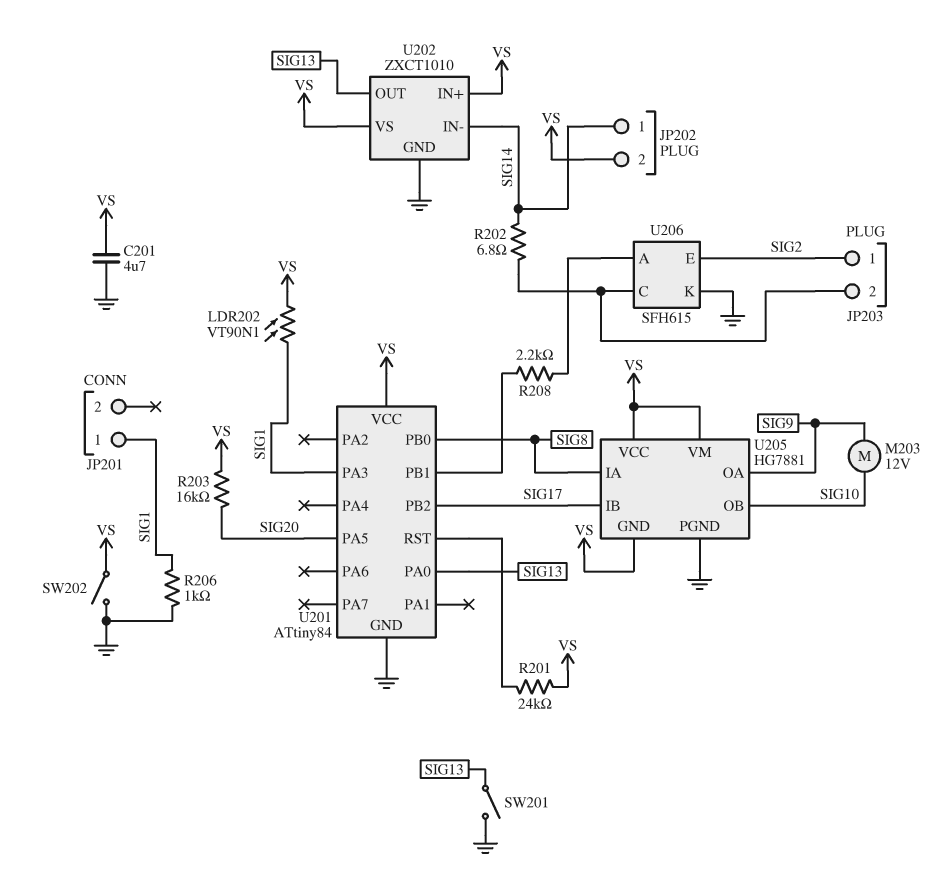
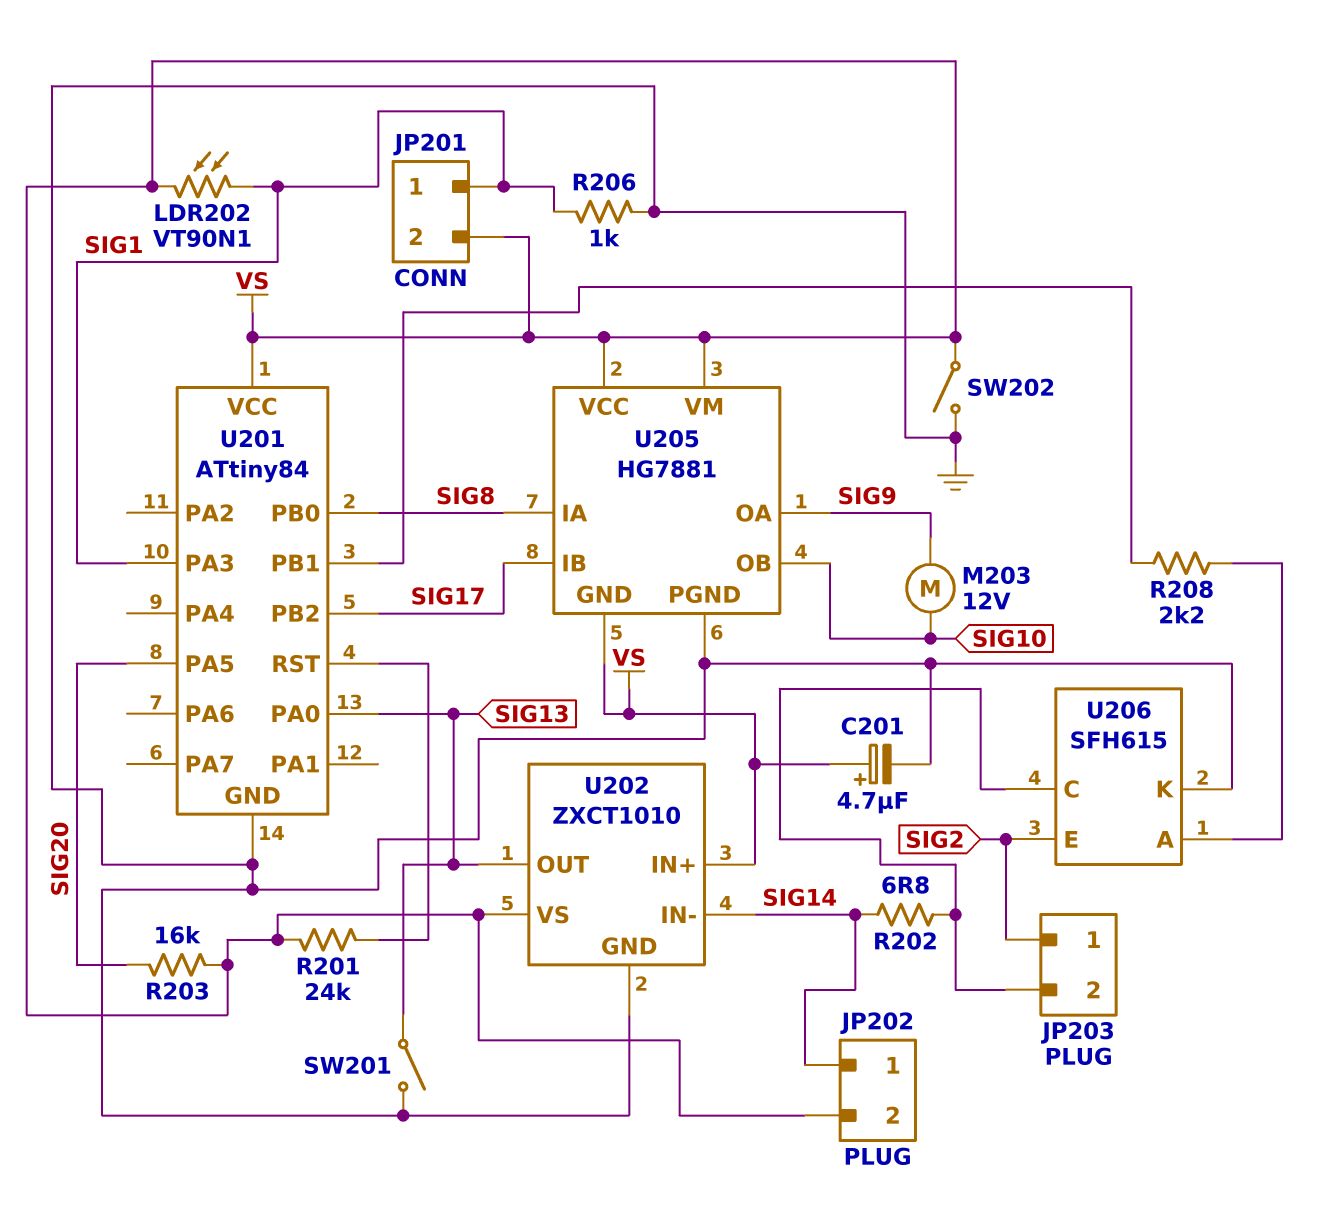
C201: 4.7uF (GND, VS) -> 4.7uF (plus VS, minus GND)
JP201 pin 2: none -> VS

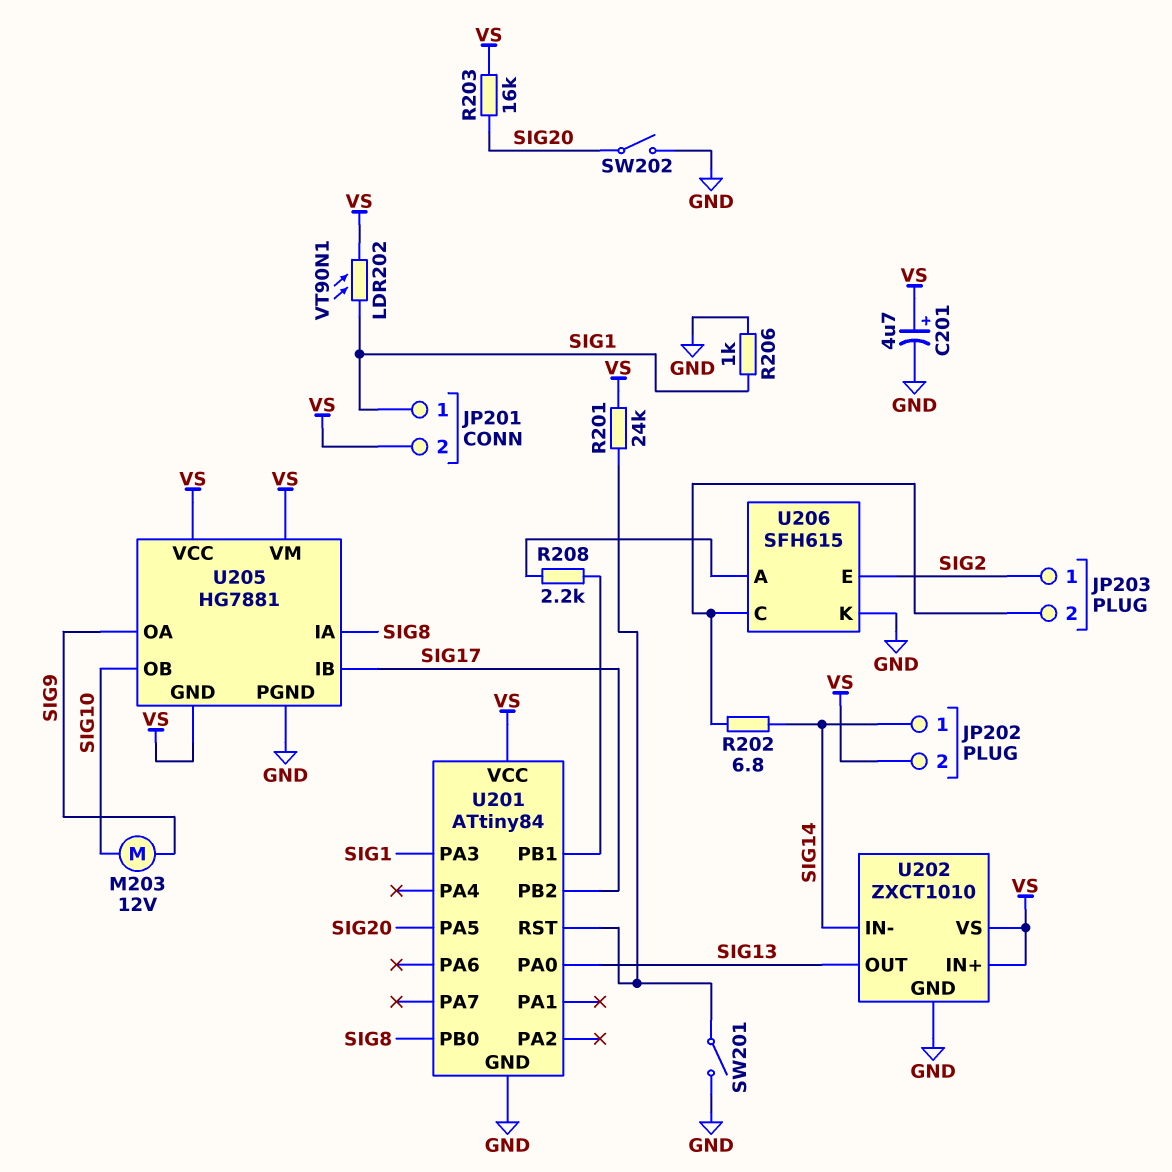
SW201: switch (GND, SIG13) -> switch (GND, U201/RST)
SW202: switch (GND, VS) -> switch (GND, SIG20)

